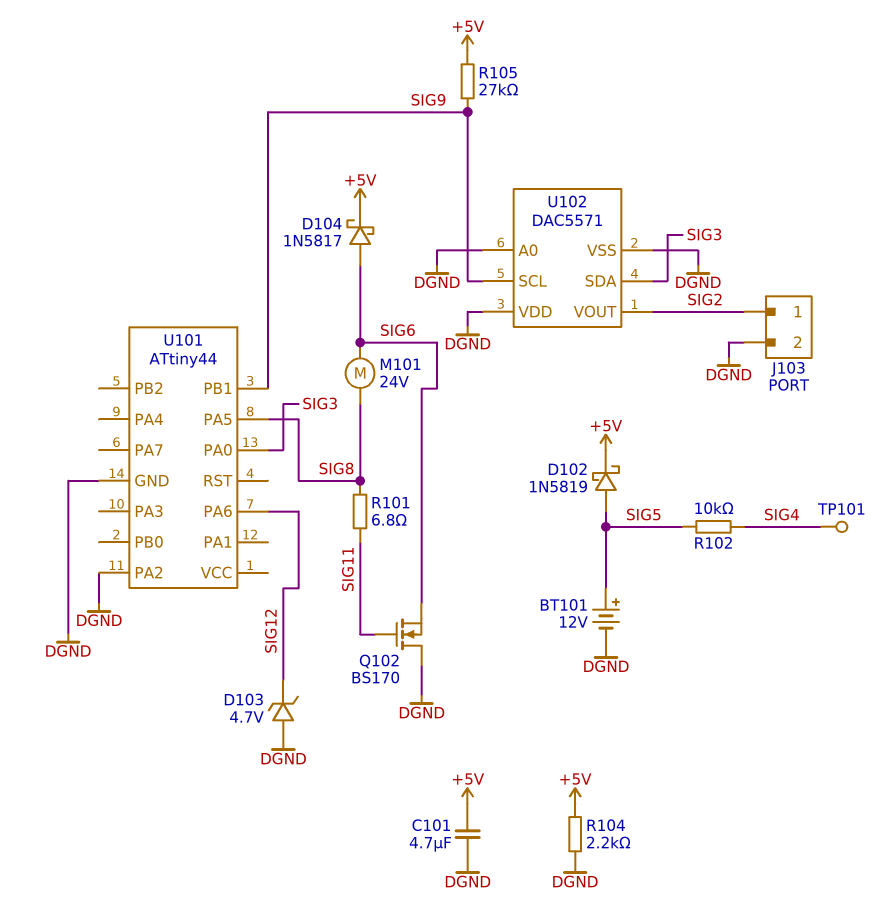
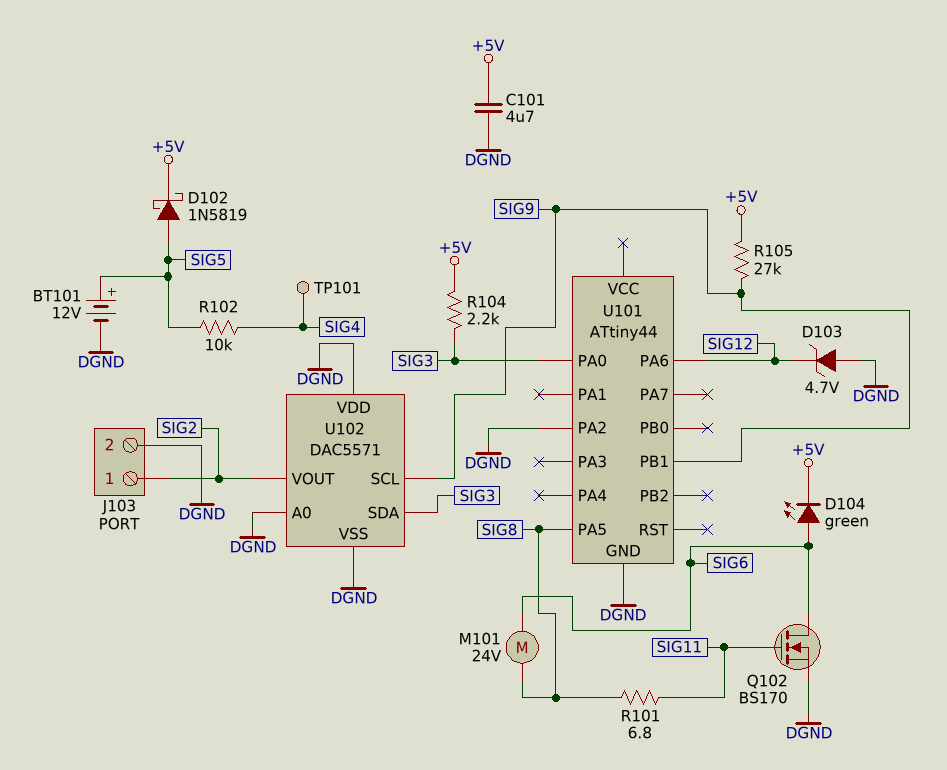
D104: schottky 1N5817 (A SIG6, K +5V) -> LED green (A SIG6, K +5V)
Q102: NMOS BS170 (G SIG11, D DGND, S SIG6) -> NMOS BS170 (G SIG11, D SIG6, S DGND)
R104: 2.2k (+5V, DGND) -> 2.2k (+5V, SIG3)

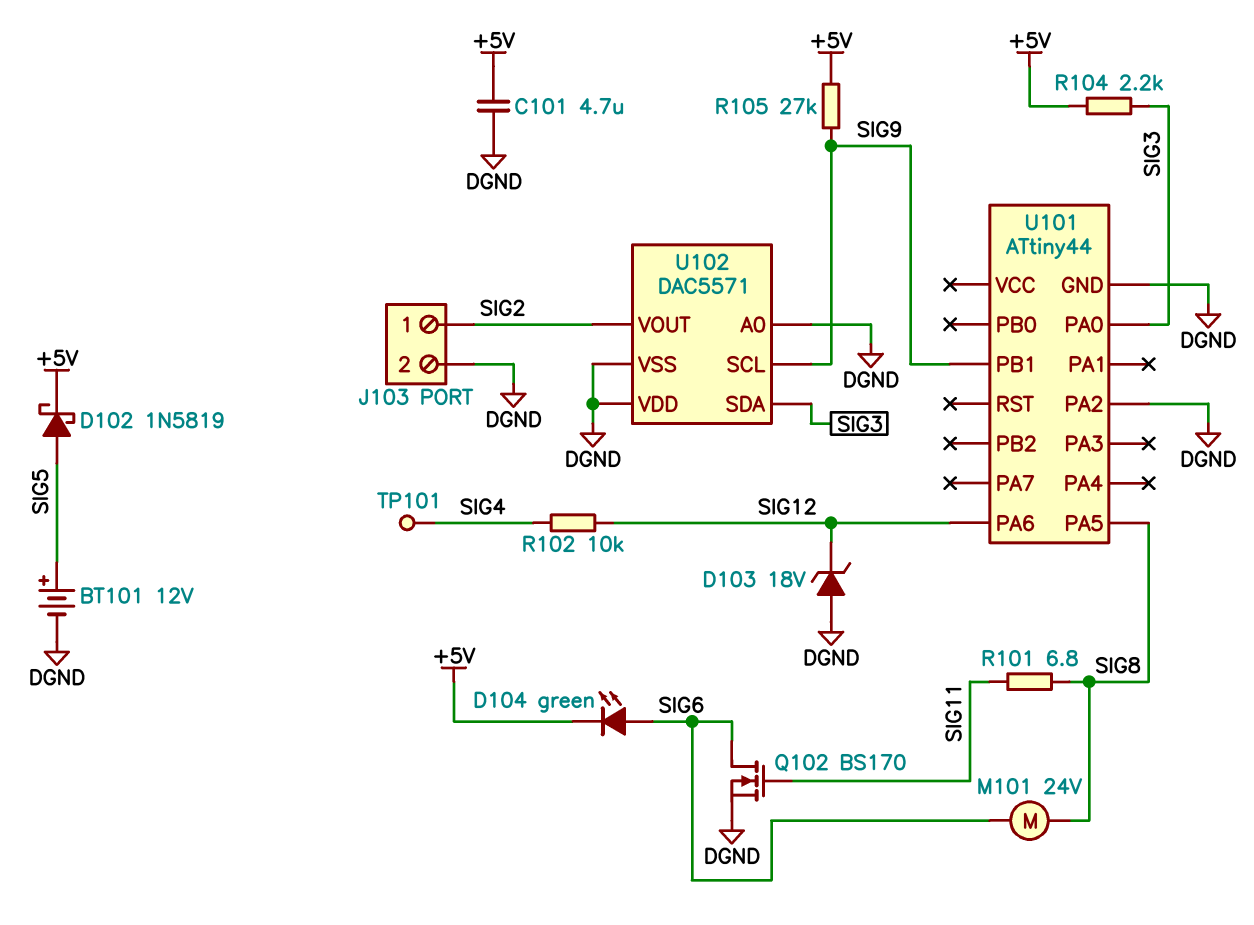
D103: zener 4.7V (A DGND, K SIG12) -> zener 18V (A DGND, K SIG12)
R102: 10k (SIG4, SIG5) -> 10k (SIG4, SIG12)

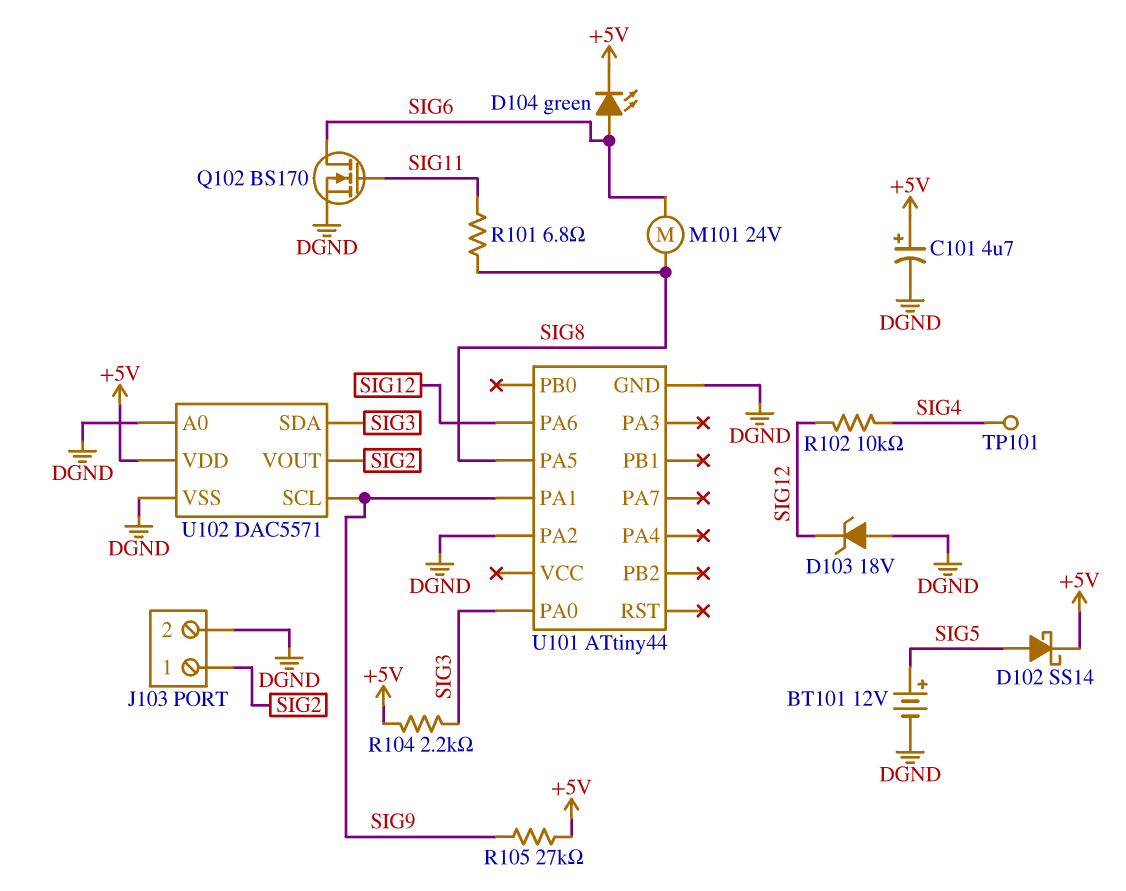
C101: 4.7uF (+5V, DGND) -> 4.7uF (plus +5V, minus DGND)
D102: schottky 1N5819 (A SIG5, K +5V) -> schottky SS14 (A SIG5, K +5V)
U101 pin PA1: none -> SIG9
U101 pin PB1: SIG9 -> none
U102 pin VDD: DGND -> +5V

